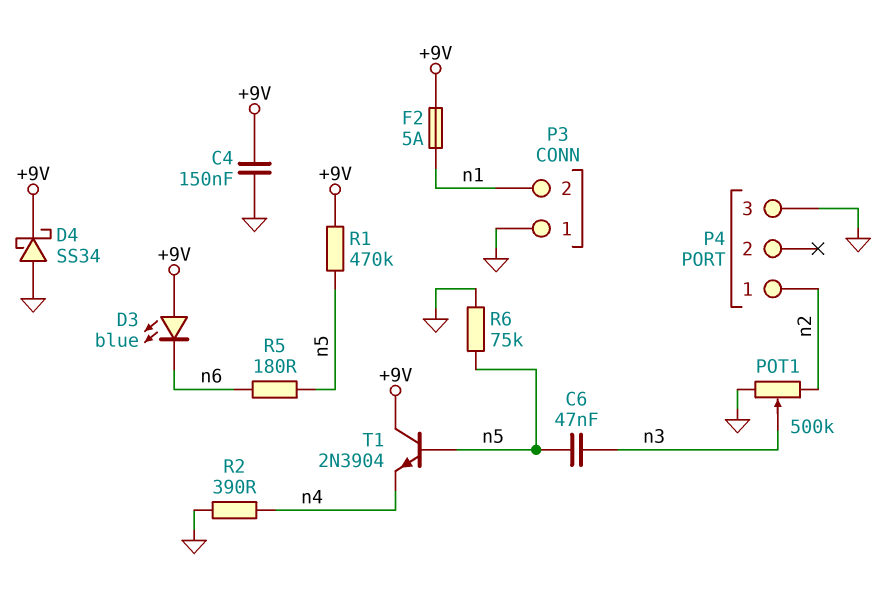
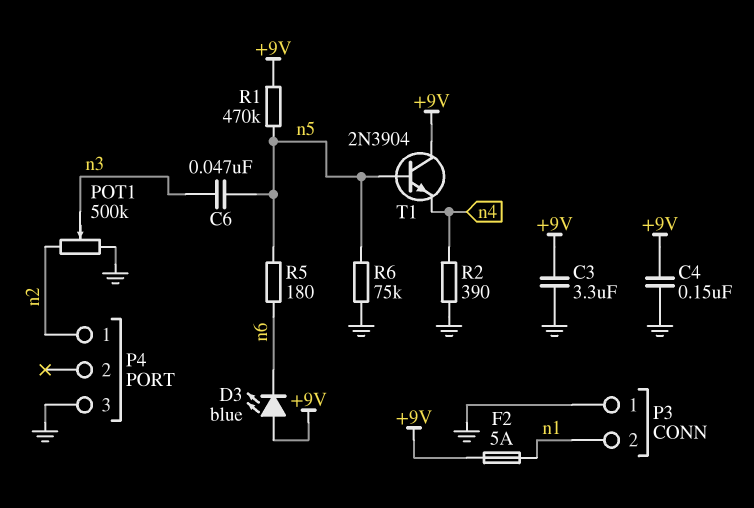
C3: none -> 3.3uF (+9V, GND)
D4: schottky SS34 (A GND, K +9V) -> none

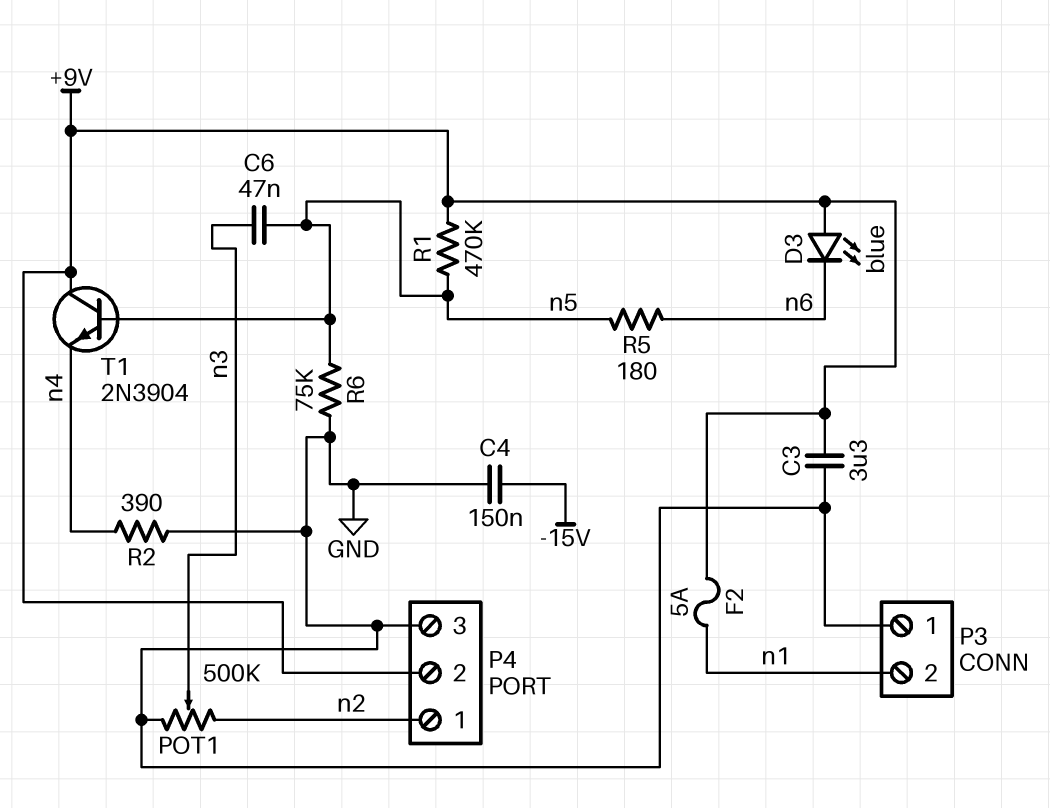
C4: 150nF (+9V, GND) -> 150nF (-15V, GND)
P4 pin 2: none -> +9V

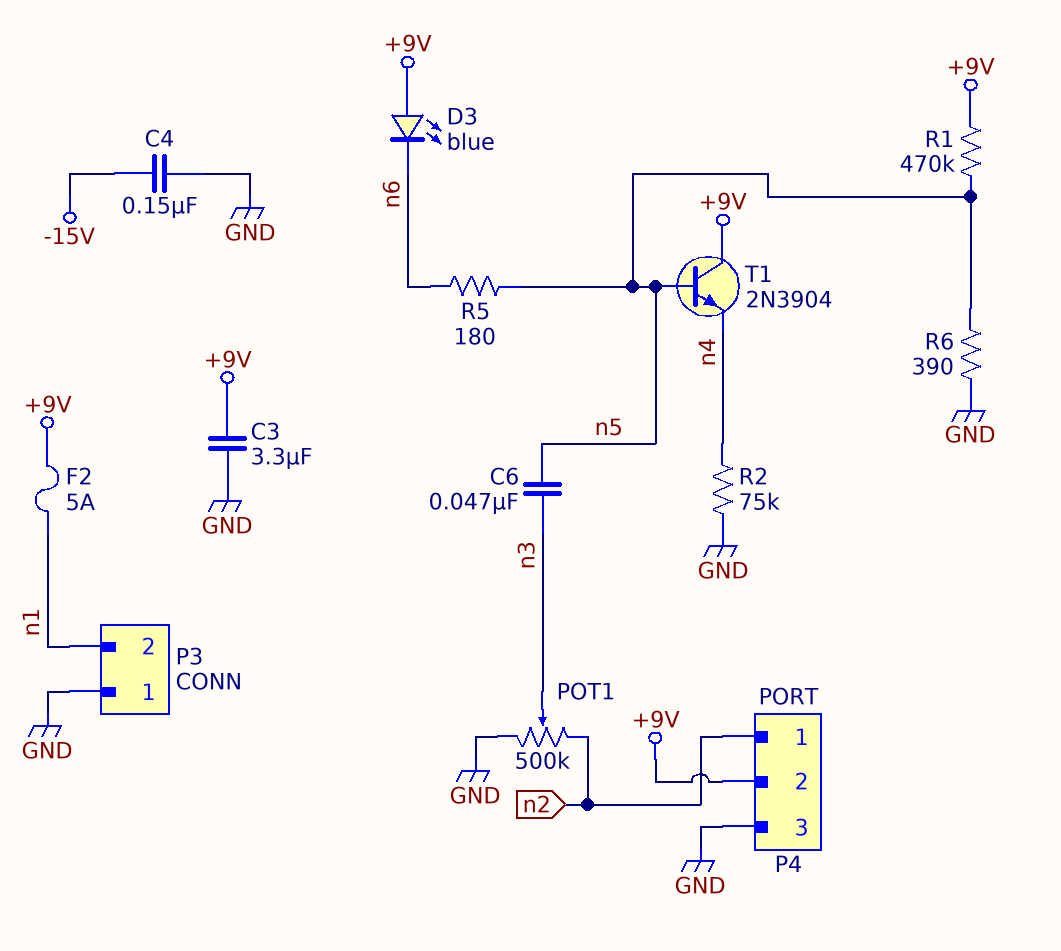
R2: 390 (GND, n4) -> 75k (GND, n4)
R6: 75k (GND, n5) -> 390 (GND, n5)

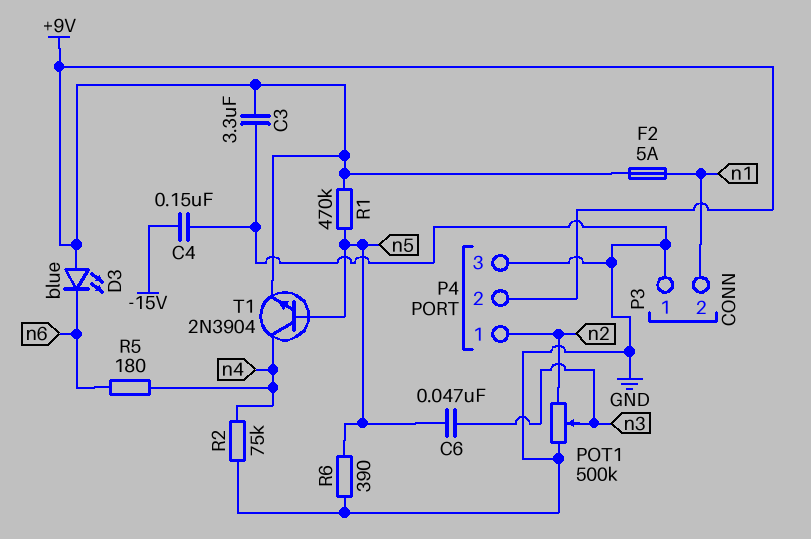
R5: 180 (n5, n6) -> 180 (n4, n6)
T1: NPN 2N3904 (B n5, C +9V, E n4) -> NPN 2N3904 (B n5, C n4, E +9V)

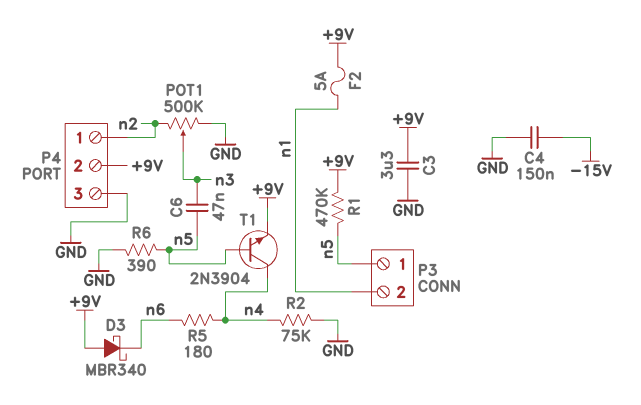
D3: LED blue (A +9V, K n6) -> schottky MBR340 (A +9V, K n6)
P3 pin 1: GND -> n5

